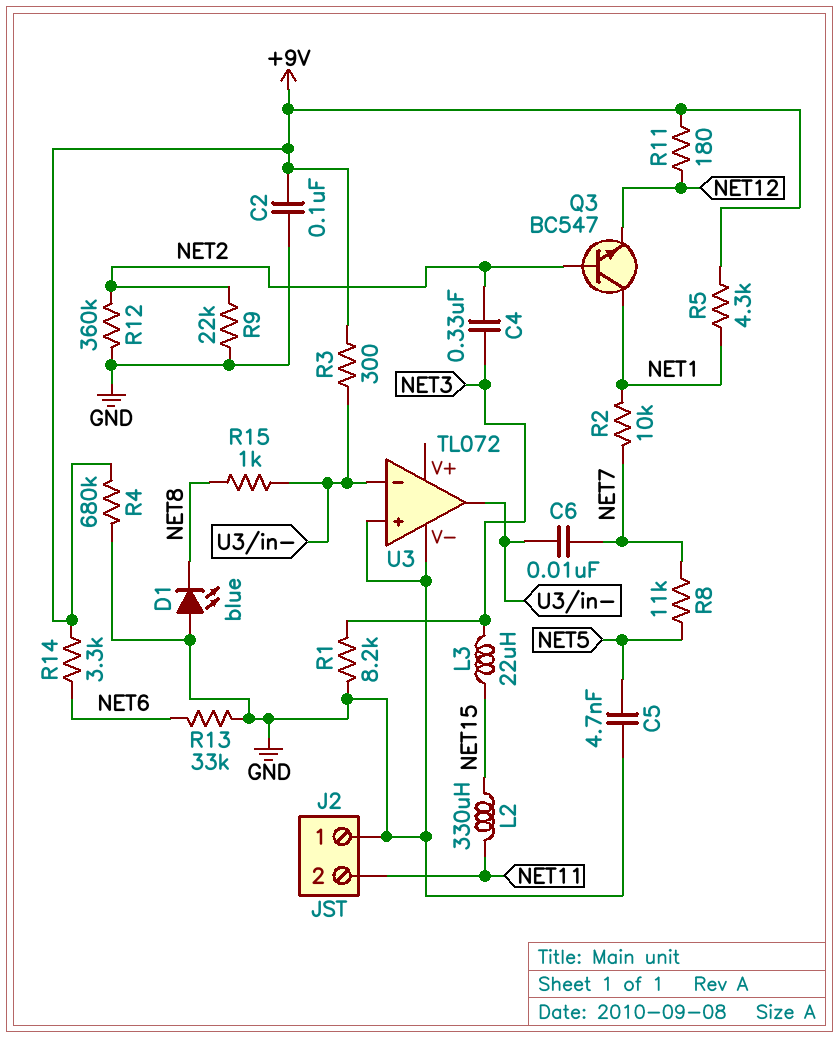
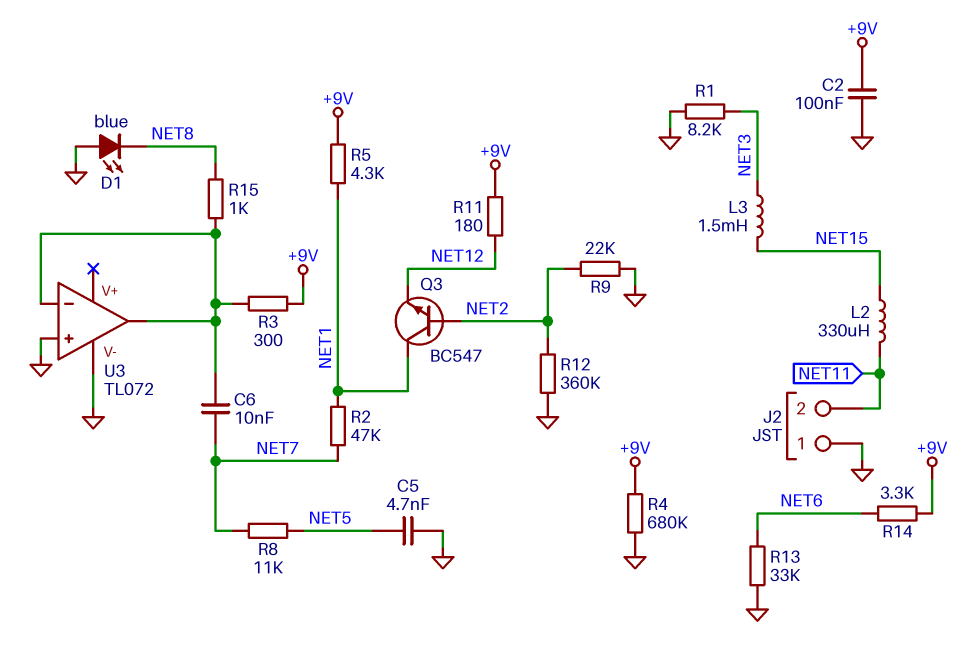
C4: 330nF (NET2, NET3) -> none
L3: 22uH (NET3, NET15) -> 1.5mH (NET3, NET15)
R2: 10k (NET1, NET7) -> 47k (NET1, NET7)

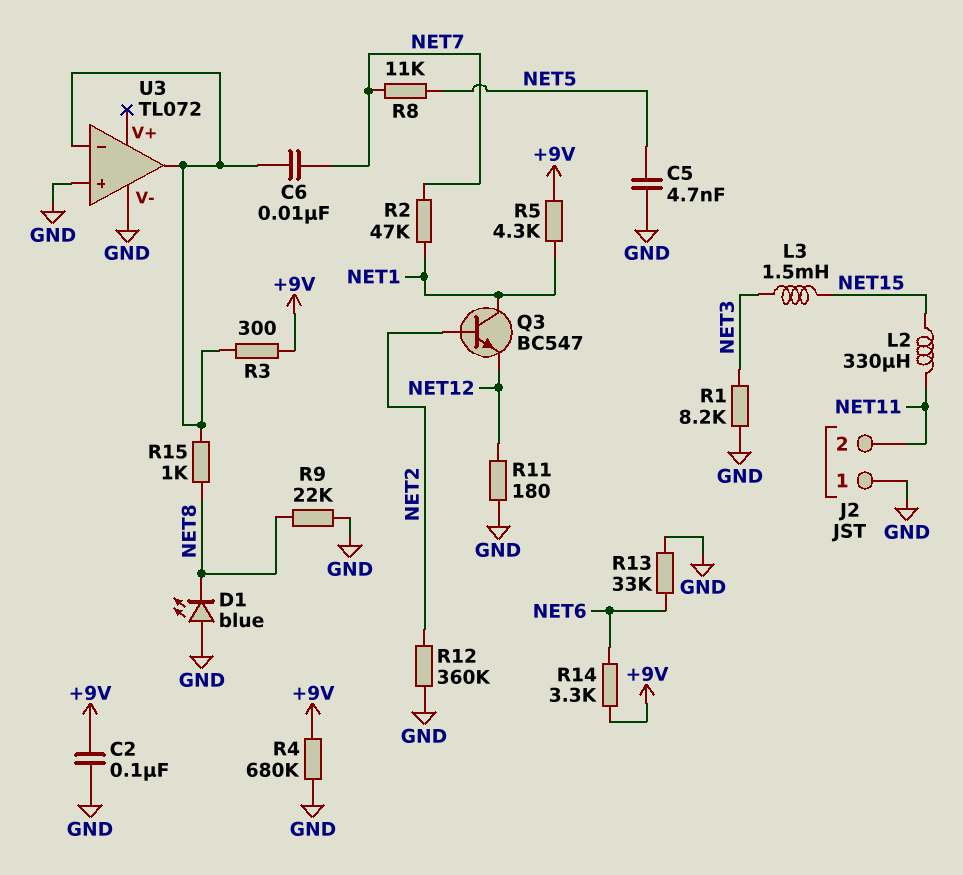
R9: 22k (GND, NET2) -> 22k (GND, NET8)
R11: 180 (+9V, NET12) -> 180 (GND, NET12)

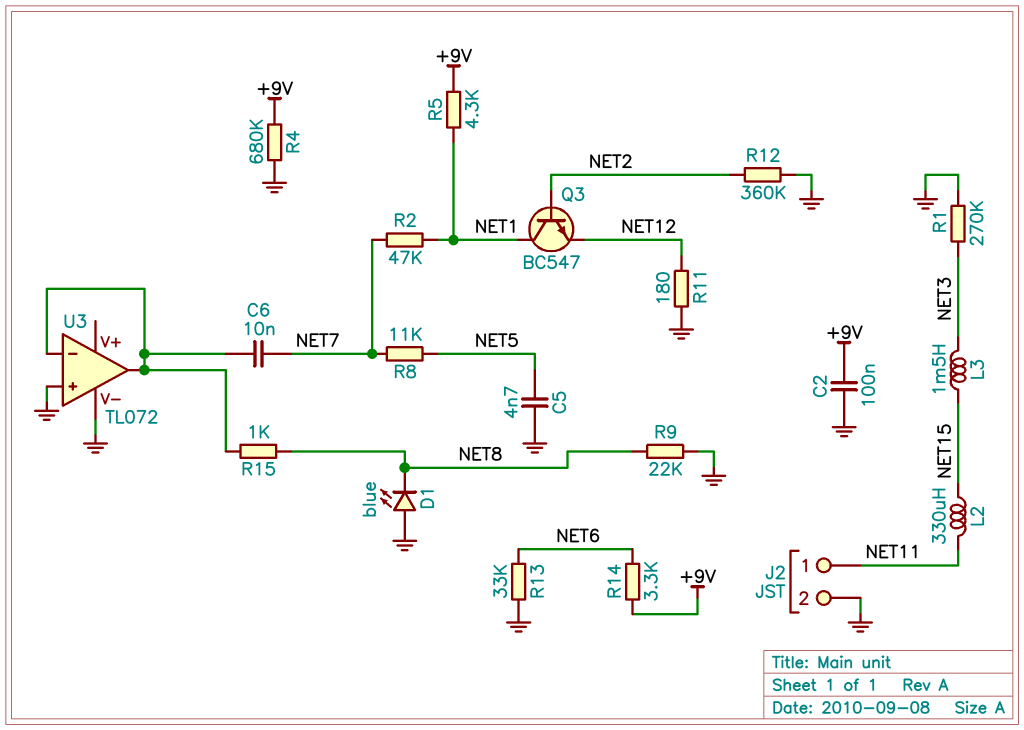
J2 pin 1: GND -> NET11
J2 pin 2: NET11 -> GND
R1: 8.2k (GND, NET3) -> 270k (GND, NET3)
R3: 300 (+9V, U3/in-) -> none

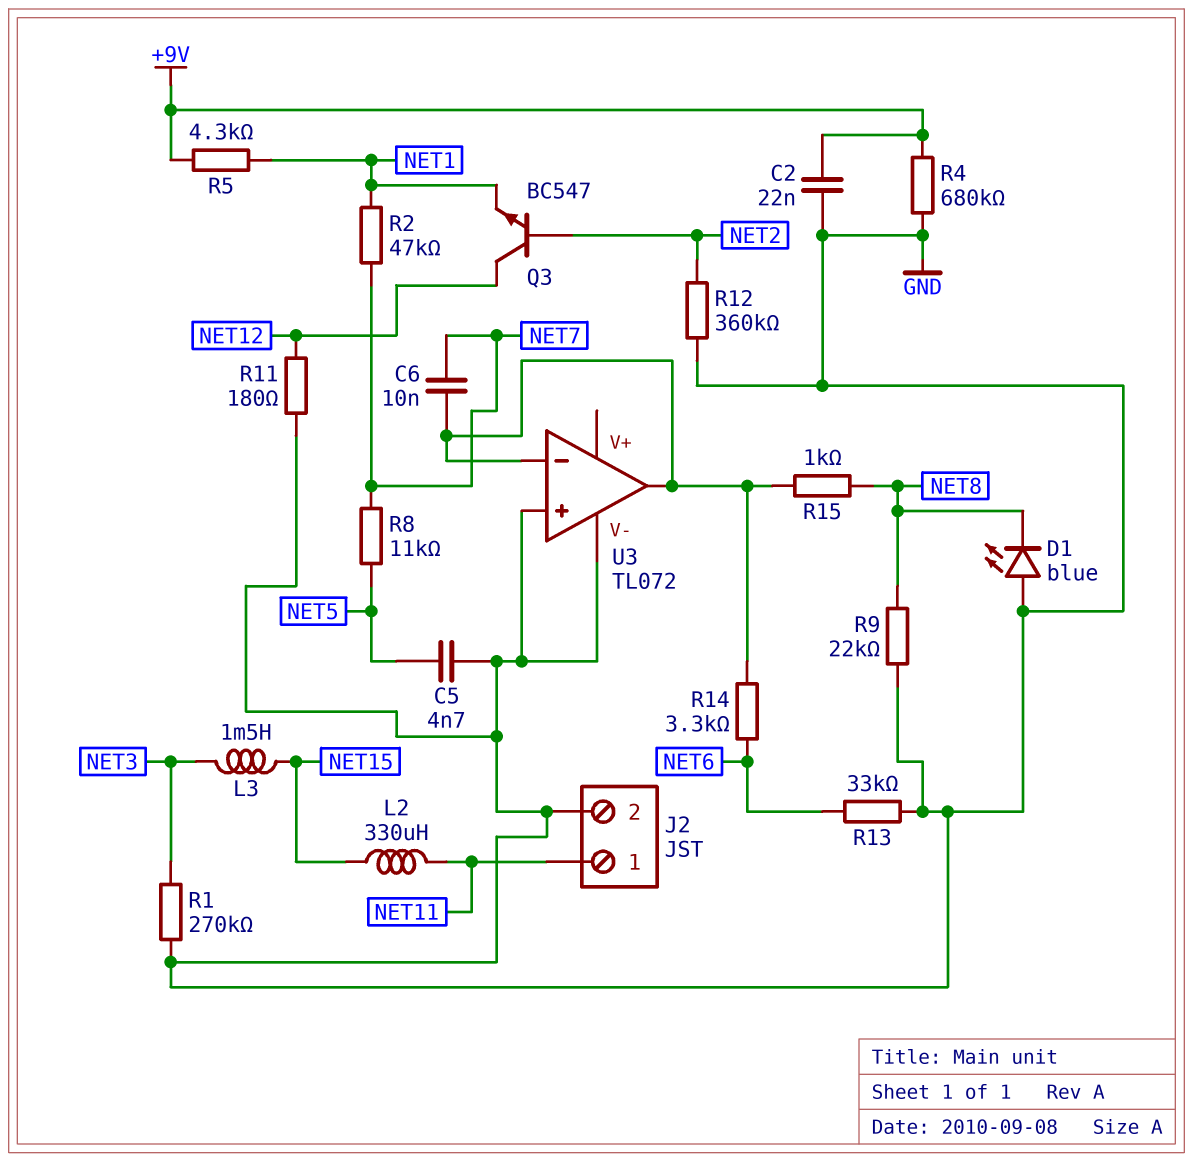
C2: 100nF (+9V, GND) -> 22nF (+9V, GND)
Q3: NPN BC547 (B NET2, C NET1, E NET12) -> NPN BC547 (B NET2, C NET12, E NET1)
R14: 3.3k (+9V, NET6) -> 3.3k (NET6, U3/in-)

